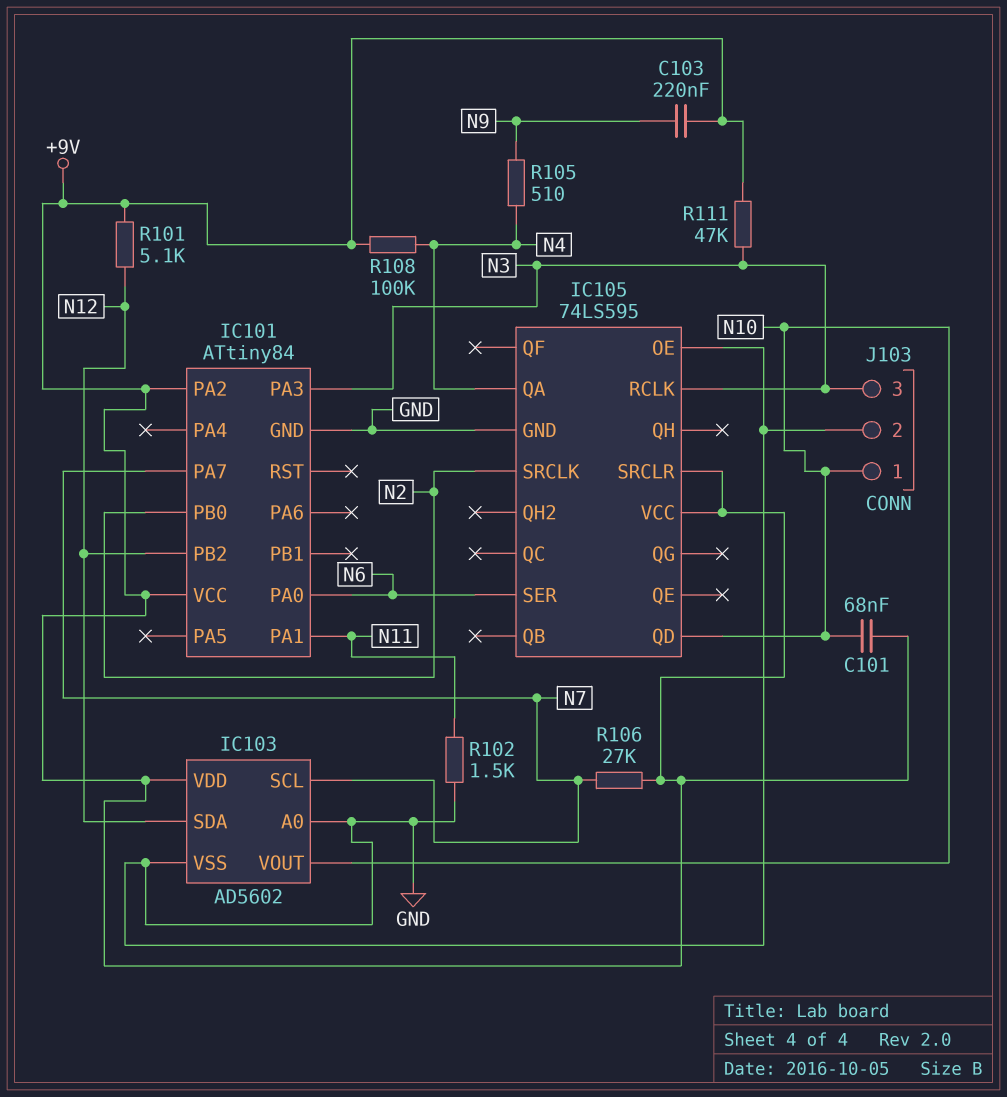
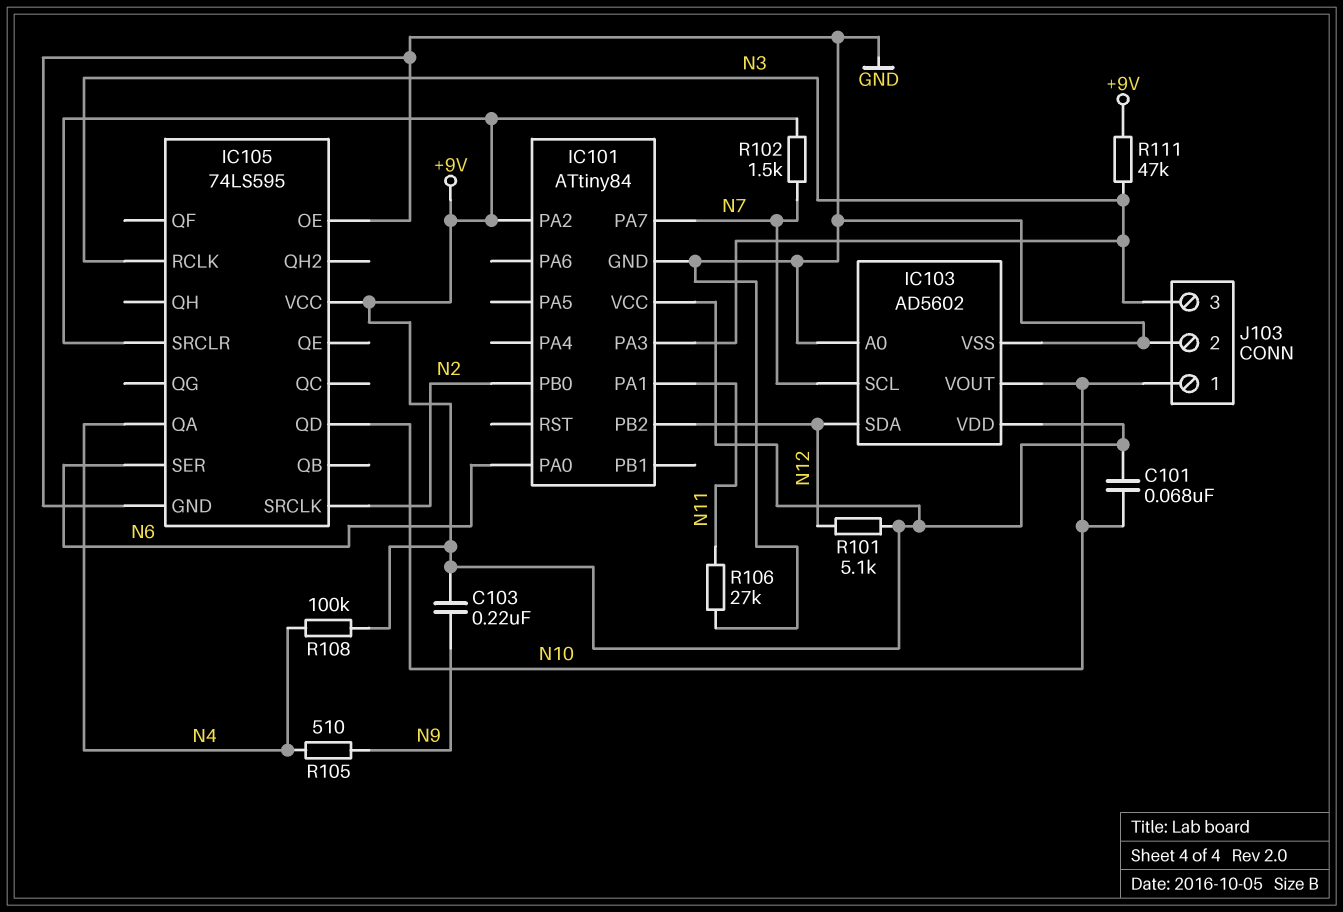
R102: 1.5k (GND, N11) -> 1.5k (+9V, N7)
R106: 27k (+9V, N7) -> 27k (GND, N11)

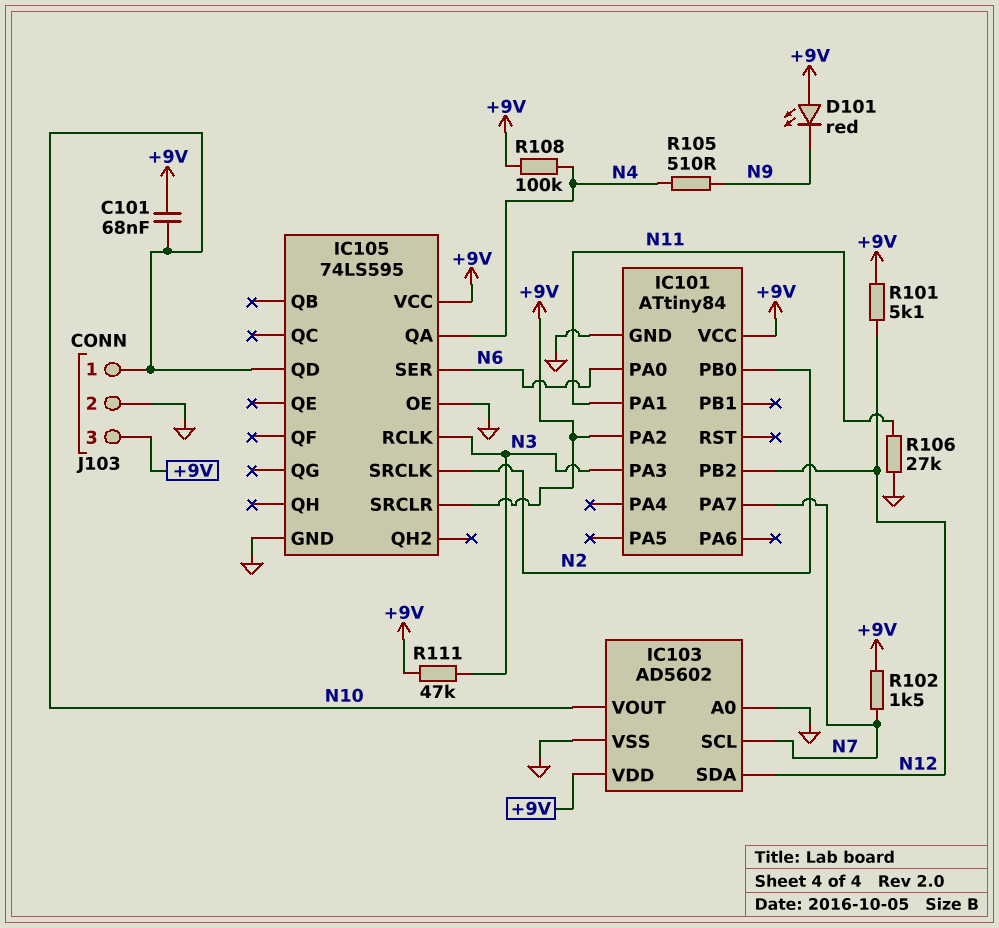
C103: 220nF (+9V, N9) -> none
D101: none -> LED red (A +9V, K N9)
J103 pin 3: N3 -> +9V

